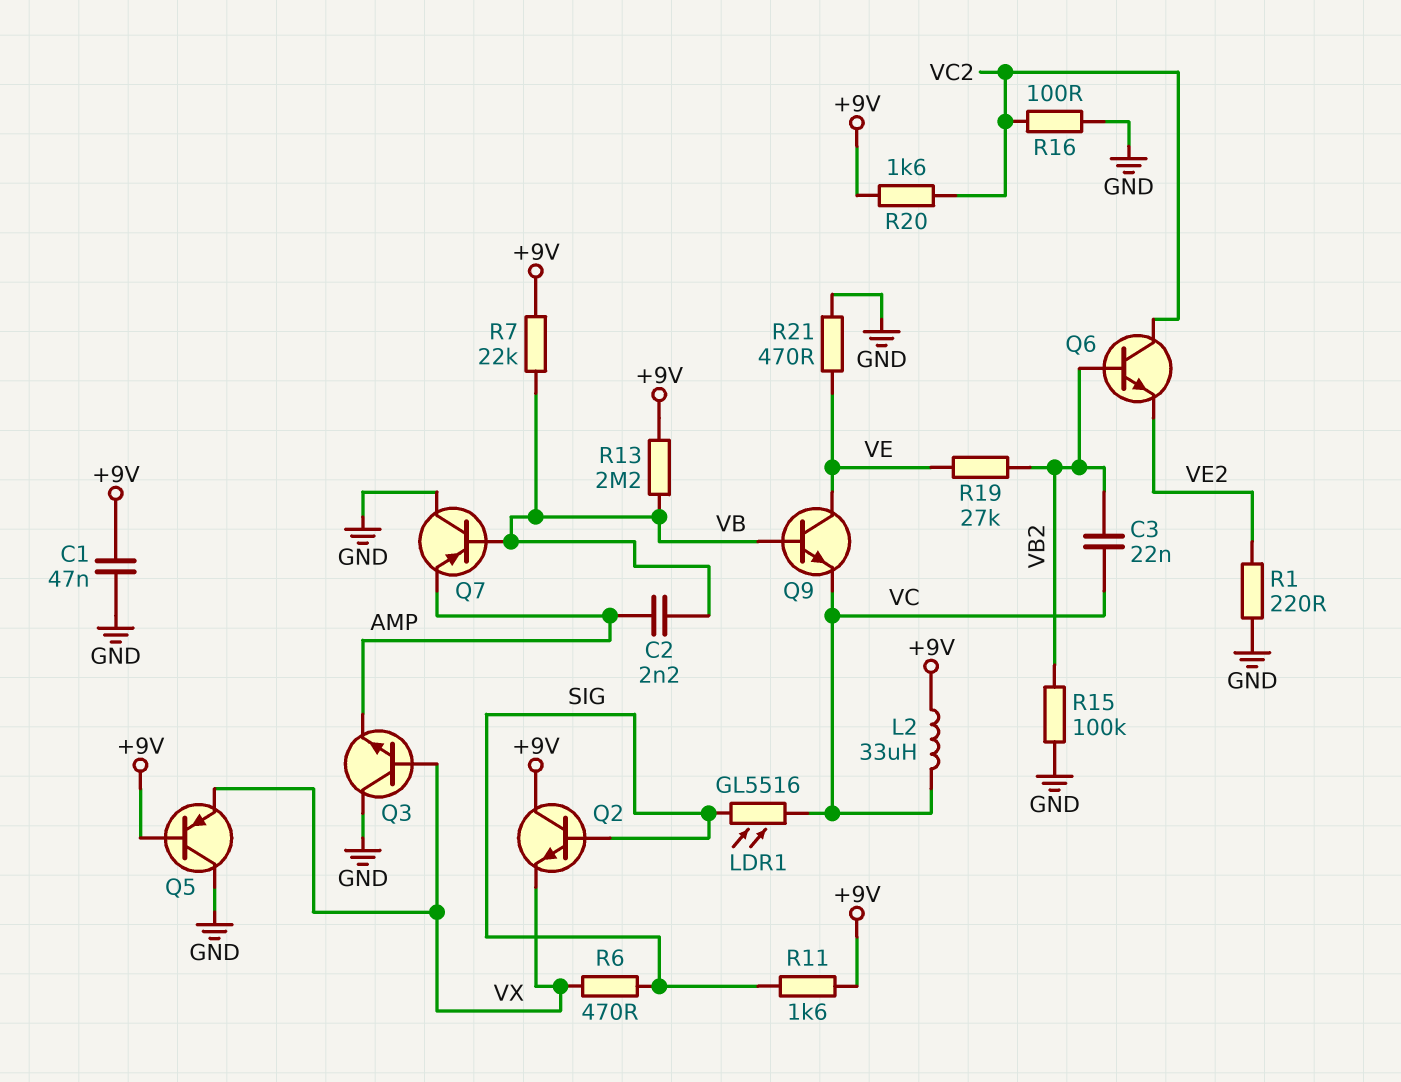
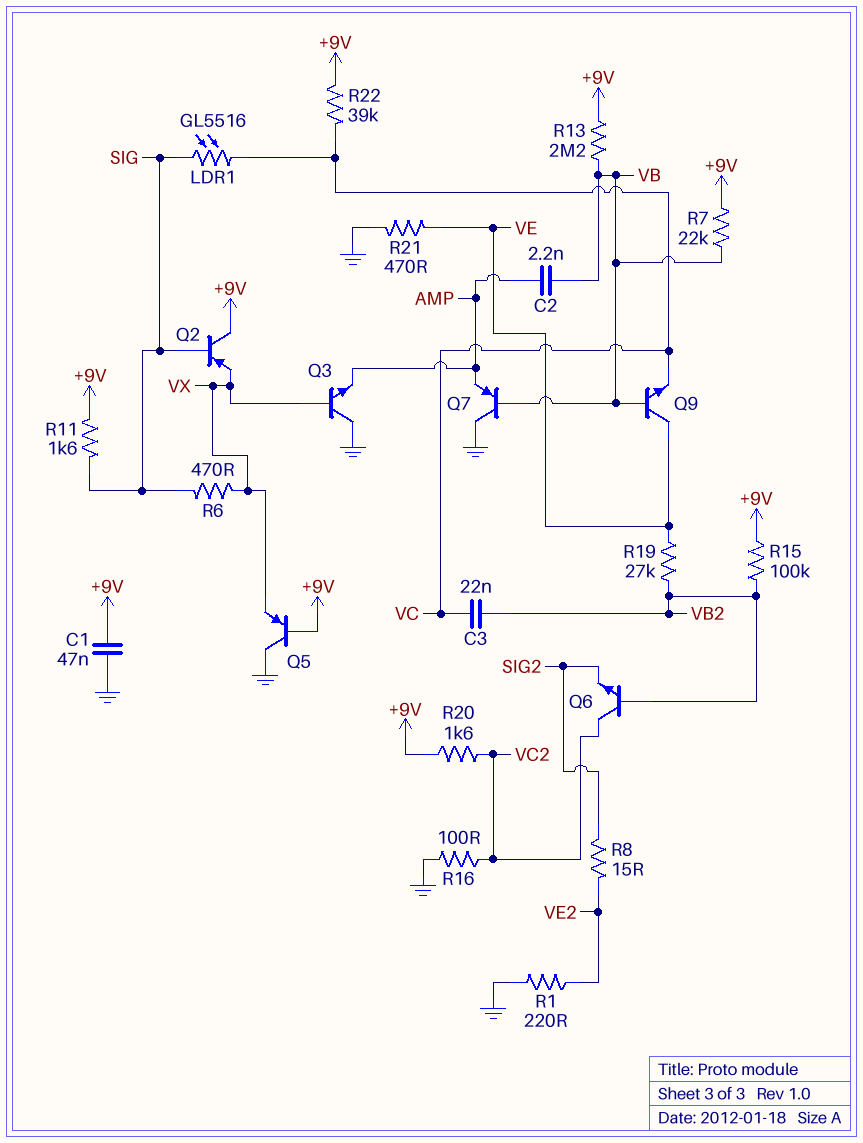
L2: 33uH (+9V, VC) -> none
Q2: NPN (B SIG, C +9V, E VX) -> PNP (B SIG, C +9V, E VX)
Q6: NPN (B VB2, C VC2, E VE2) -> NPN (B VB2, C VC2, E SIG2)
R8: none -> 15 (SIG2, VE2)
R15: 100k (GND, VB2) -> 100k (+9V, VB2)
R22: none -> 39k (+9V, VC)

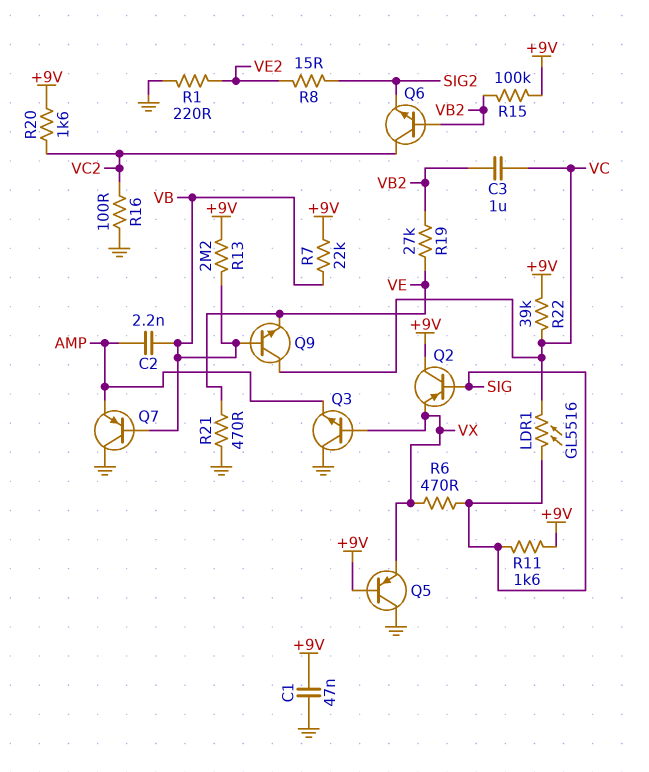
C3: 22nF (VB2, VC) -> 1uF (VB2, VC)
Q9: NPN (B VB, C VE, E VC) -> NPN (B VB, C VC, E VE)

